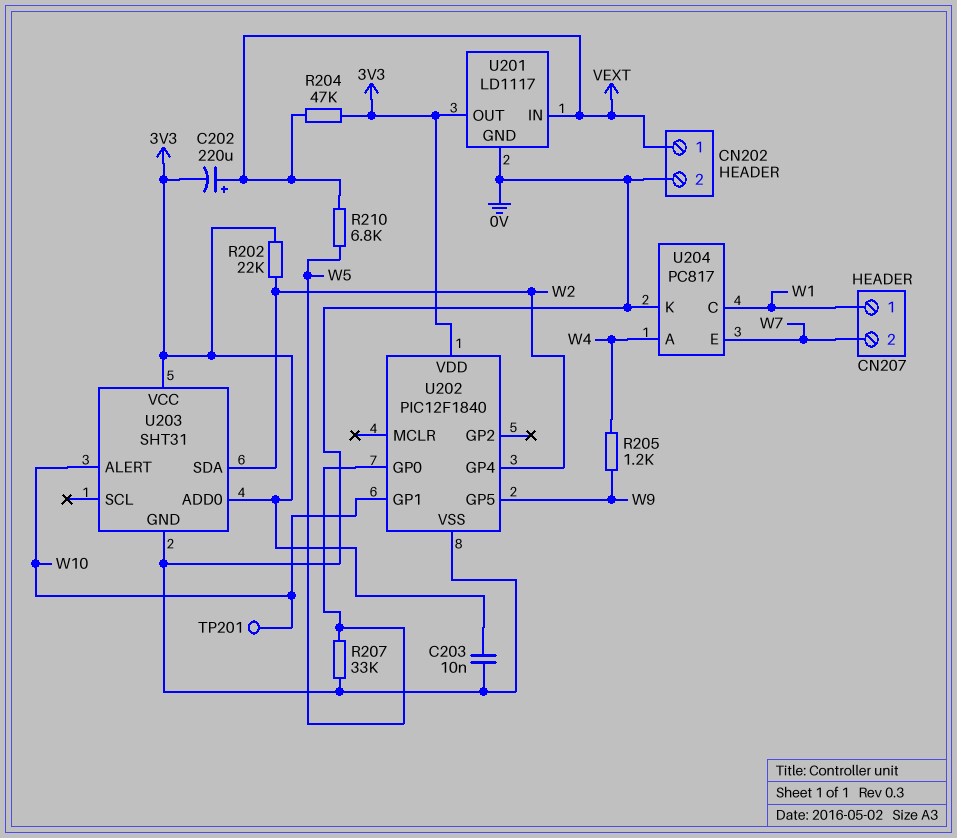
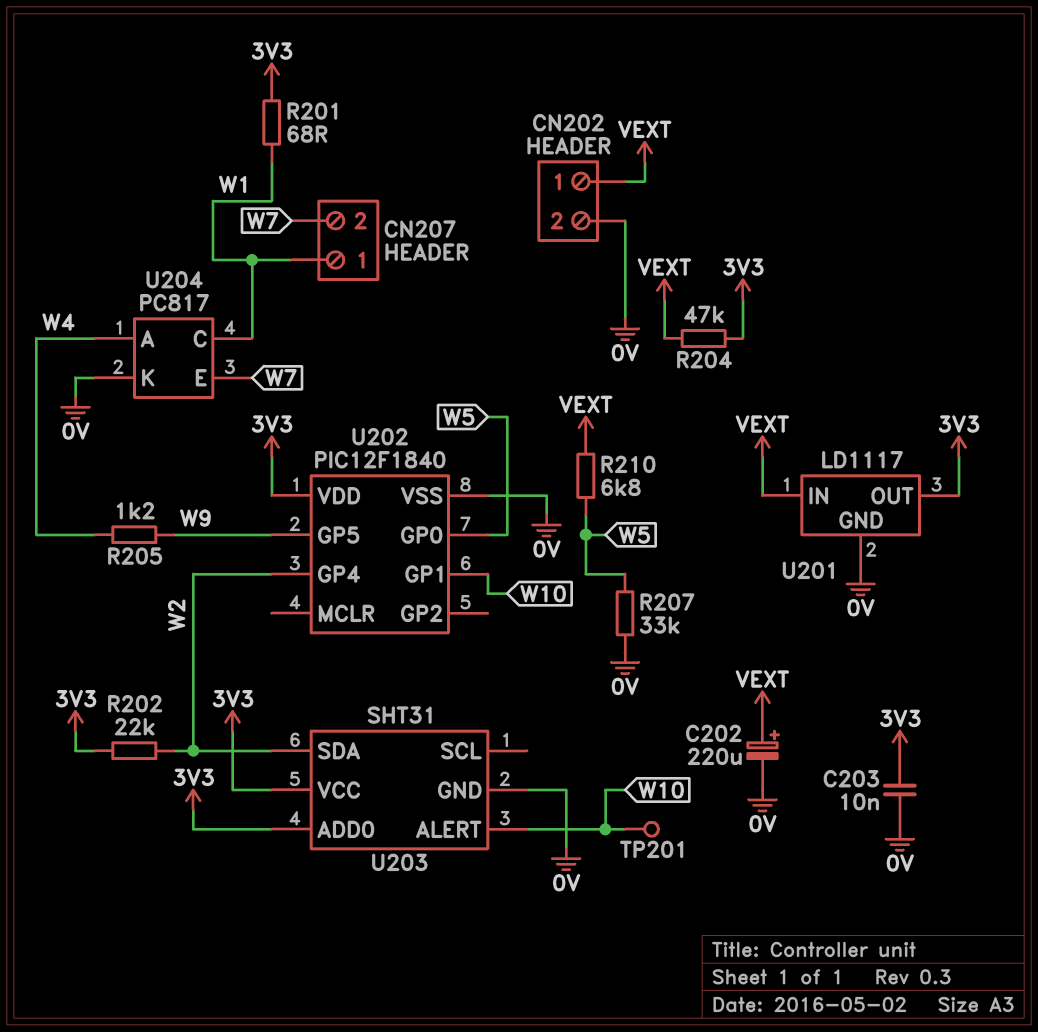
C202: 220uF (plus VEXT, minus 3V3) -> 220uF (plus VEXT, minus 0V)
R201: none -> 68 (3V3, W1)

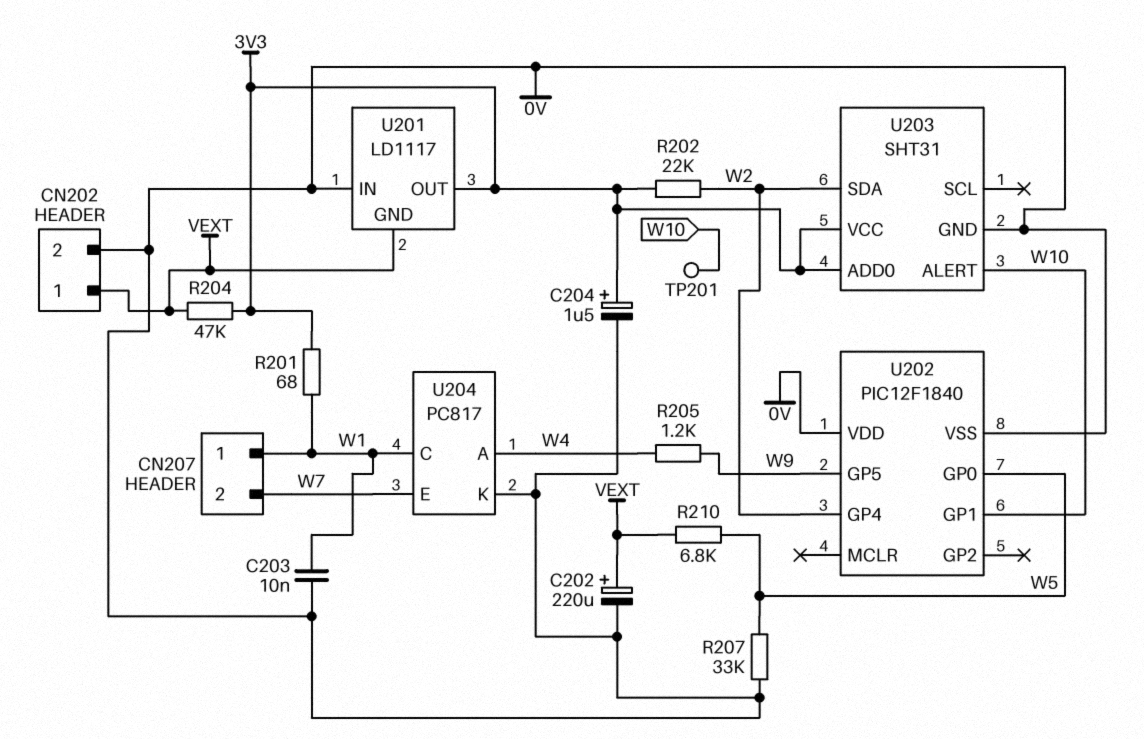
C203: 10nF (0V, 3V3) -> 10nF (0V, W1)
C204: none -> 1.5uF (plus 3V3, minus 0V)
U201 pin GND: 0V -> VEXT
U201 pin IN: VEXT -> 0V
U202 pin VDD: 3V3 -> 0V

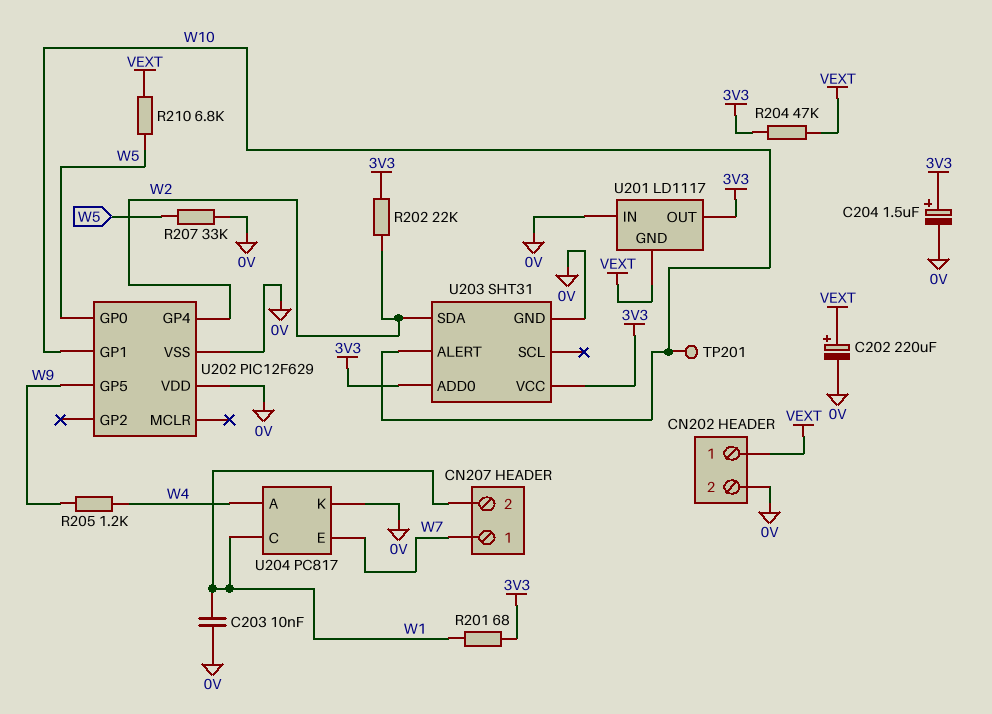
CN207 pin 1: W1 -> W7
CN207 pin 2: W7 -> W1
U202: PIC12F1840 -> PIC12F629

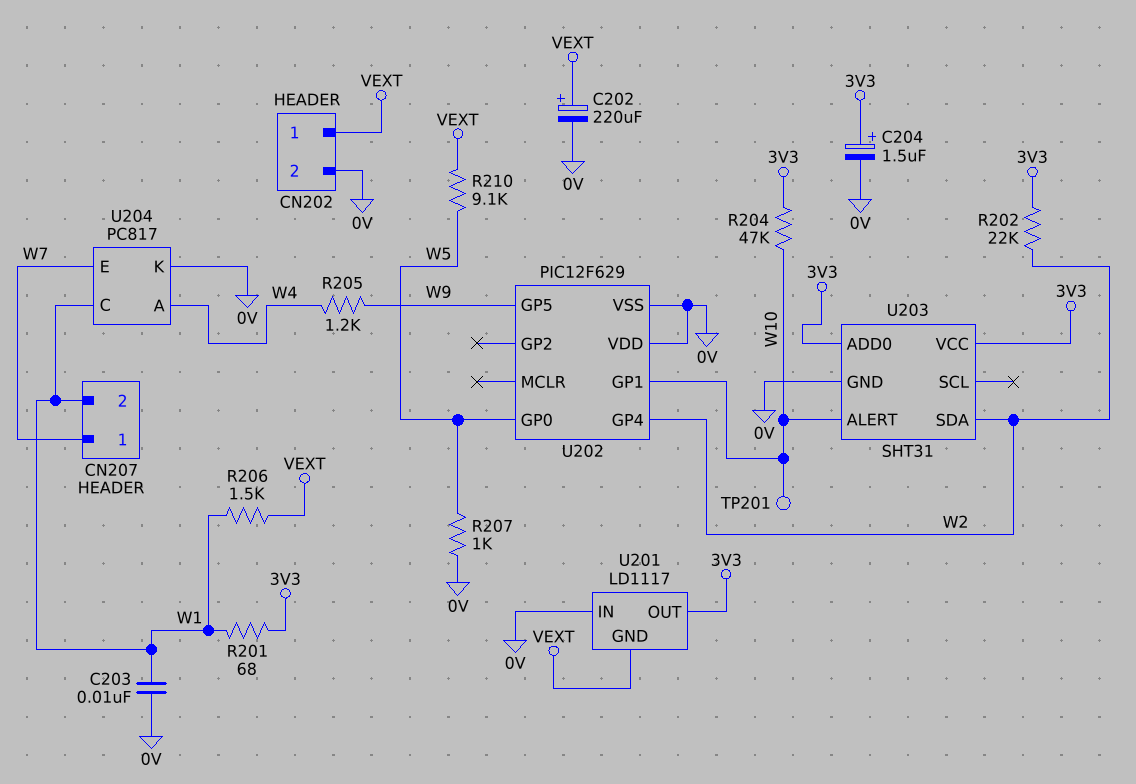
R204: 47k (3V3, VEXT) -> 47k (3V3, W10)
R206: none -> 1.5k (VEXT, W1)
R207: 33k (0V, W5) -> 1k (0V, W5)
R210: 6.8k (VEXT, W5) -> 9.1k (VEXT, W5)

